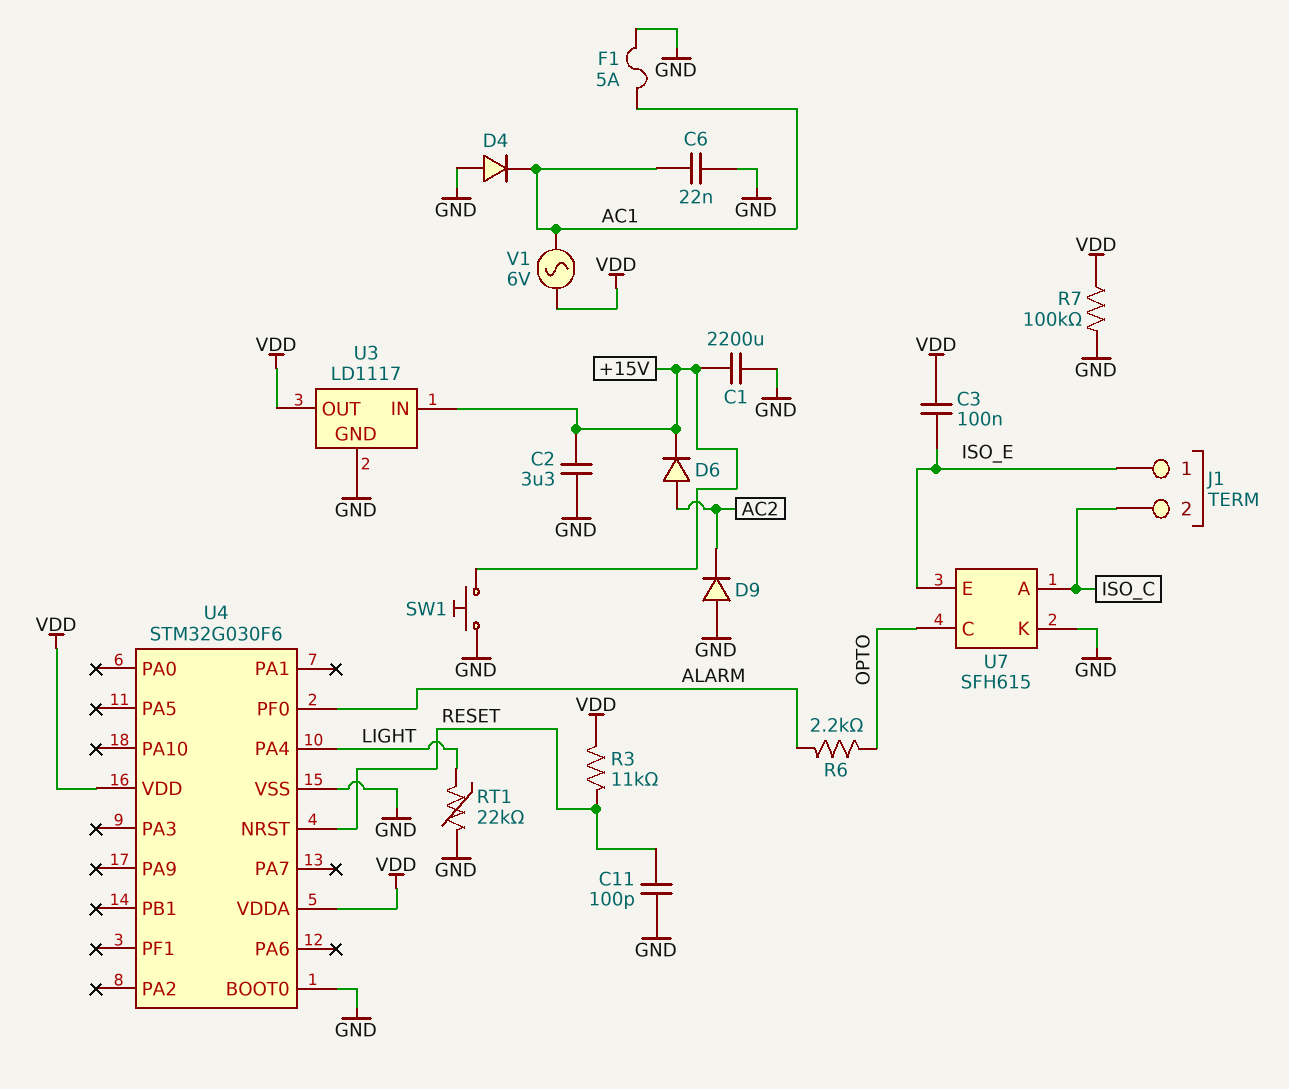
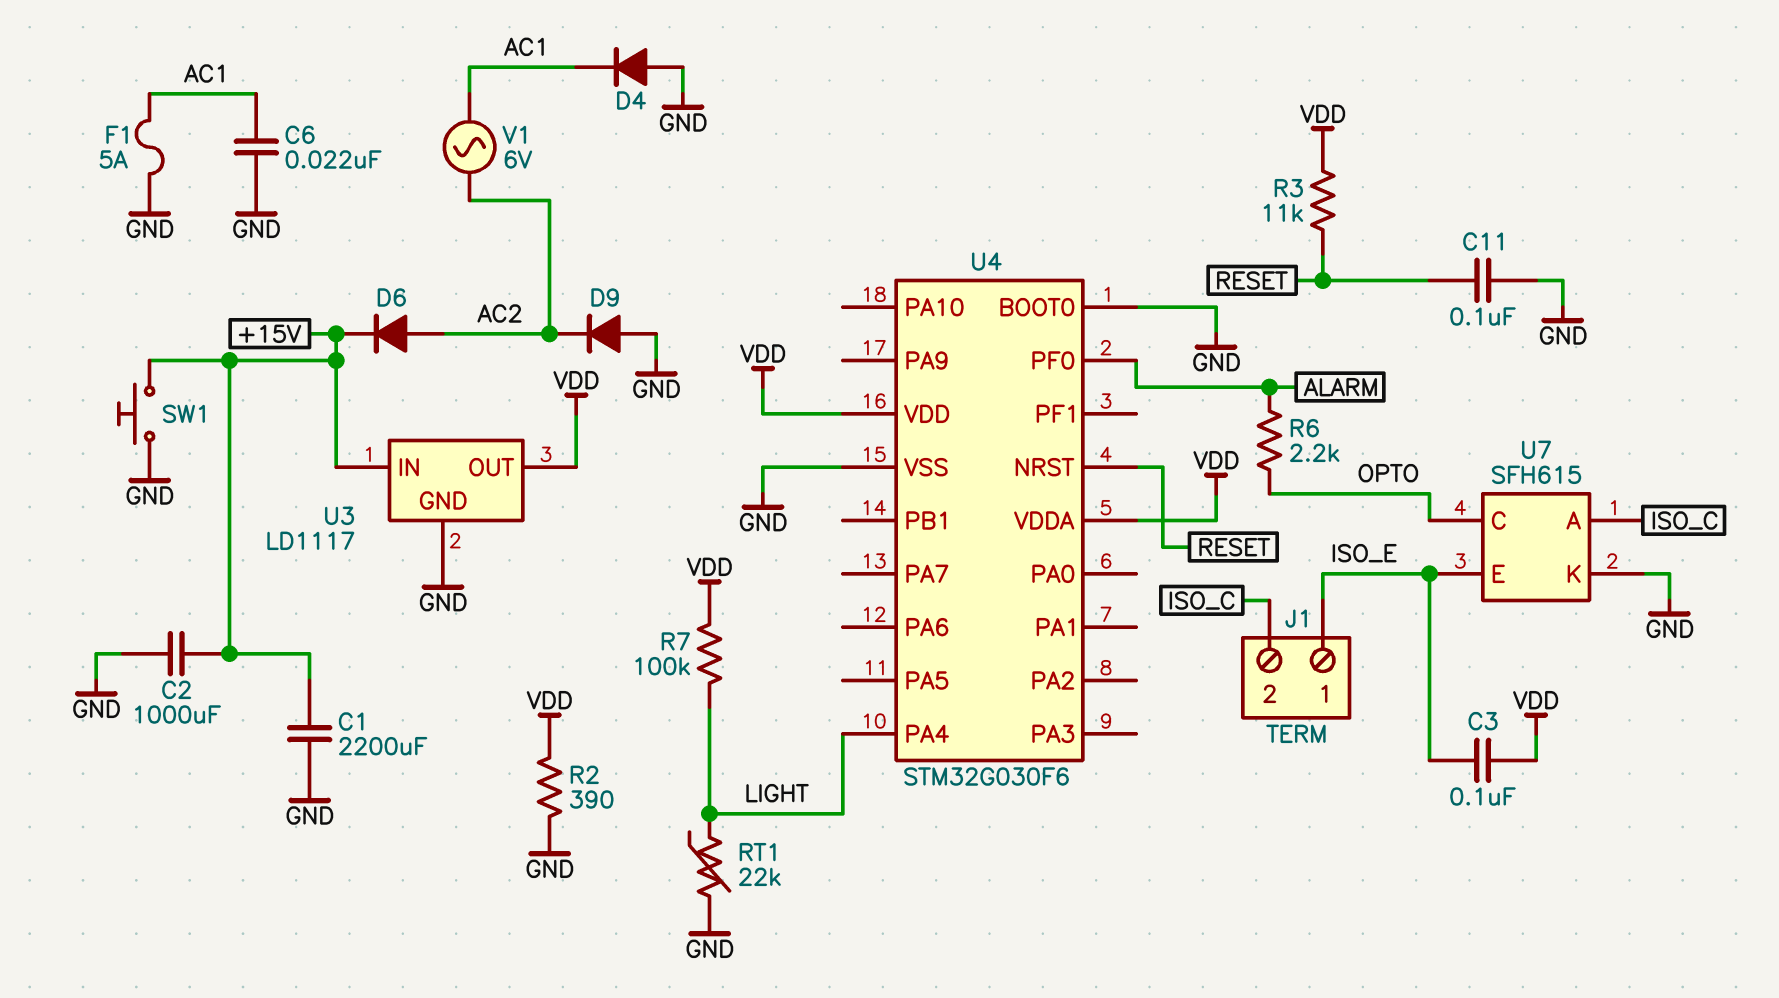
C2: 3.3uF (+15V, GND) -> 1000uF (+15V, GND)
C11: 100pF (GND, RESET) -> 100nF (GND, RESET)
R2: none -> 390 (GND, VDD)
R7: 100k (GND, VDD) -> 100k (LIGHT, VDD)
V1: AC 6V (AC1, VDD) -> AC 6V (AC1, AC2)

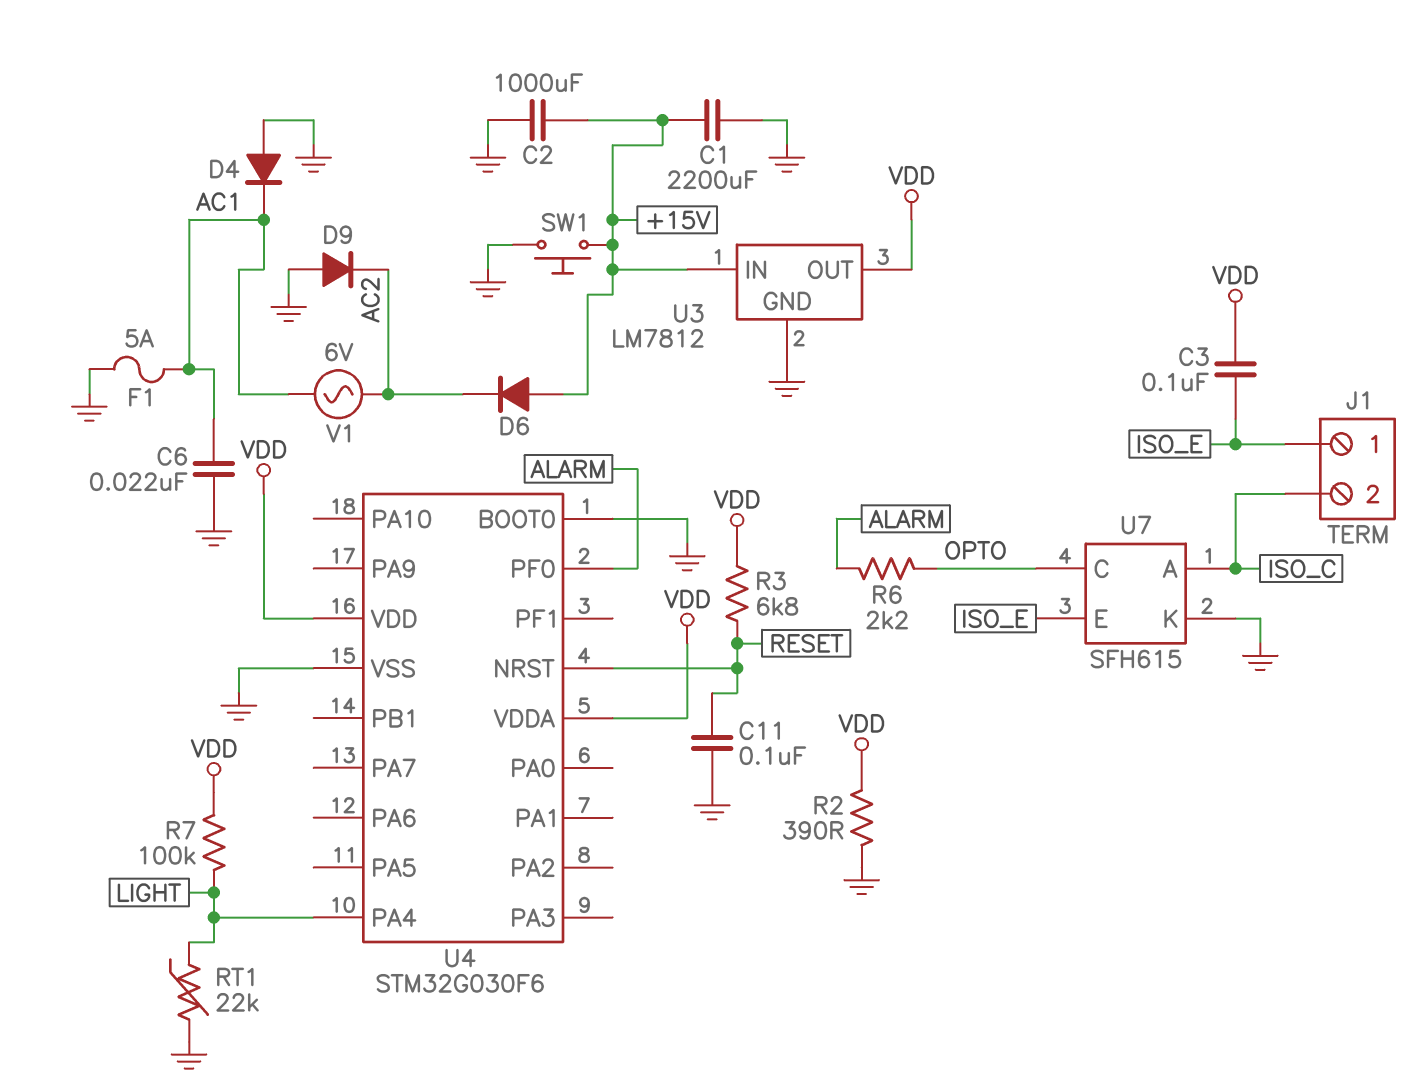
D6: diode (A AC2, K +15V) -> diode (A +15V, K AC2)
R3: 11k (RESET, VDD) -> 6.8k (RESET, VDD)
U3: LD1117 -> LM7812

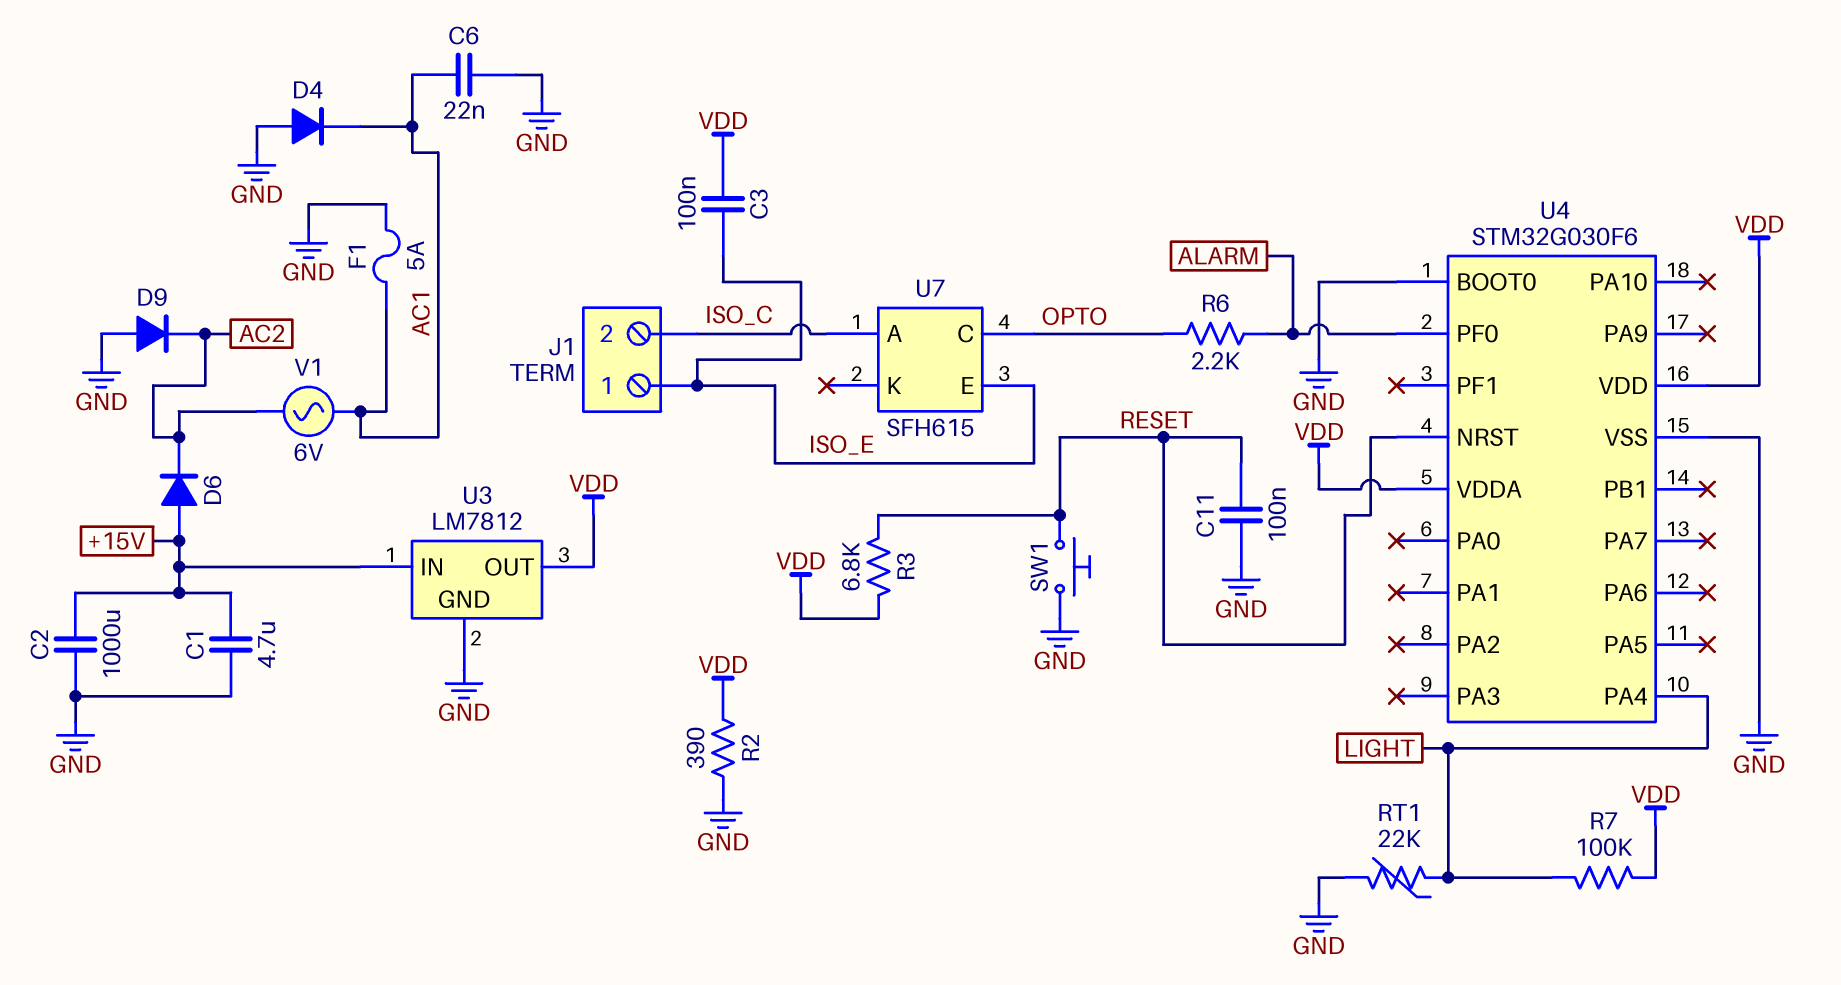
C1: 2200uF (+15V, GND) -> 4.7uF (+15V, GND)
SW1: button (+15V, GND) -> button (GND, RESET)
U7 pin K: GND -> none

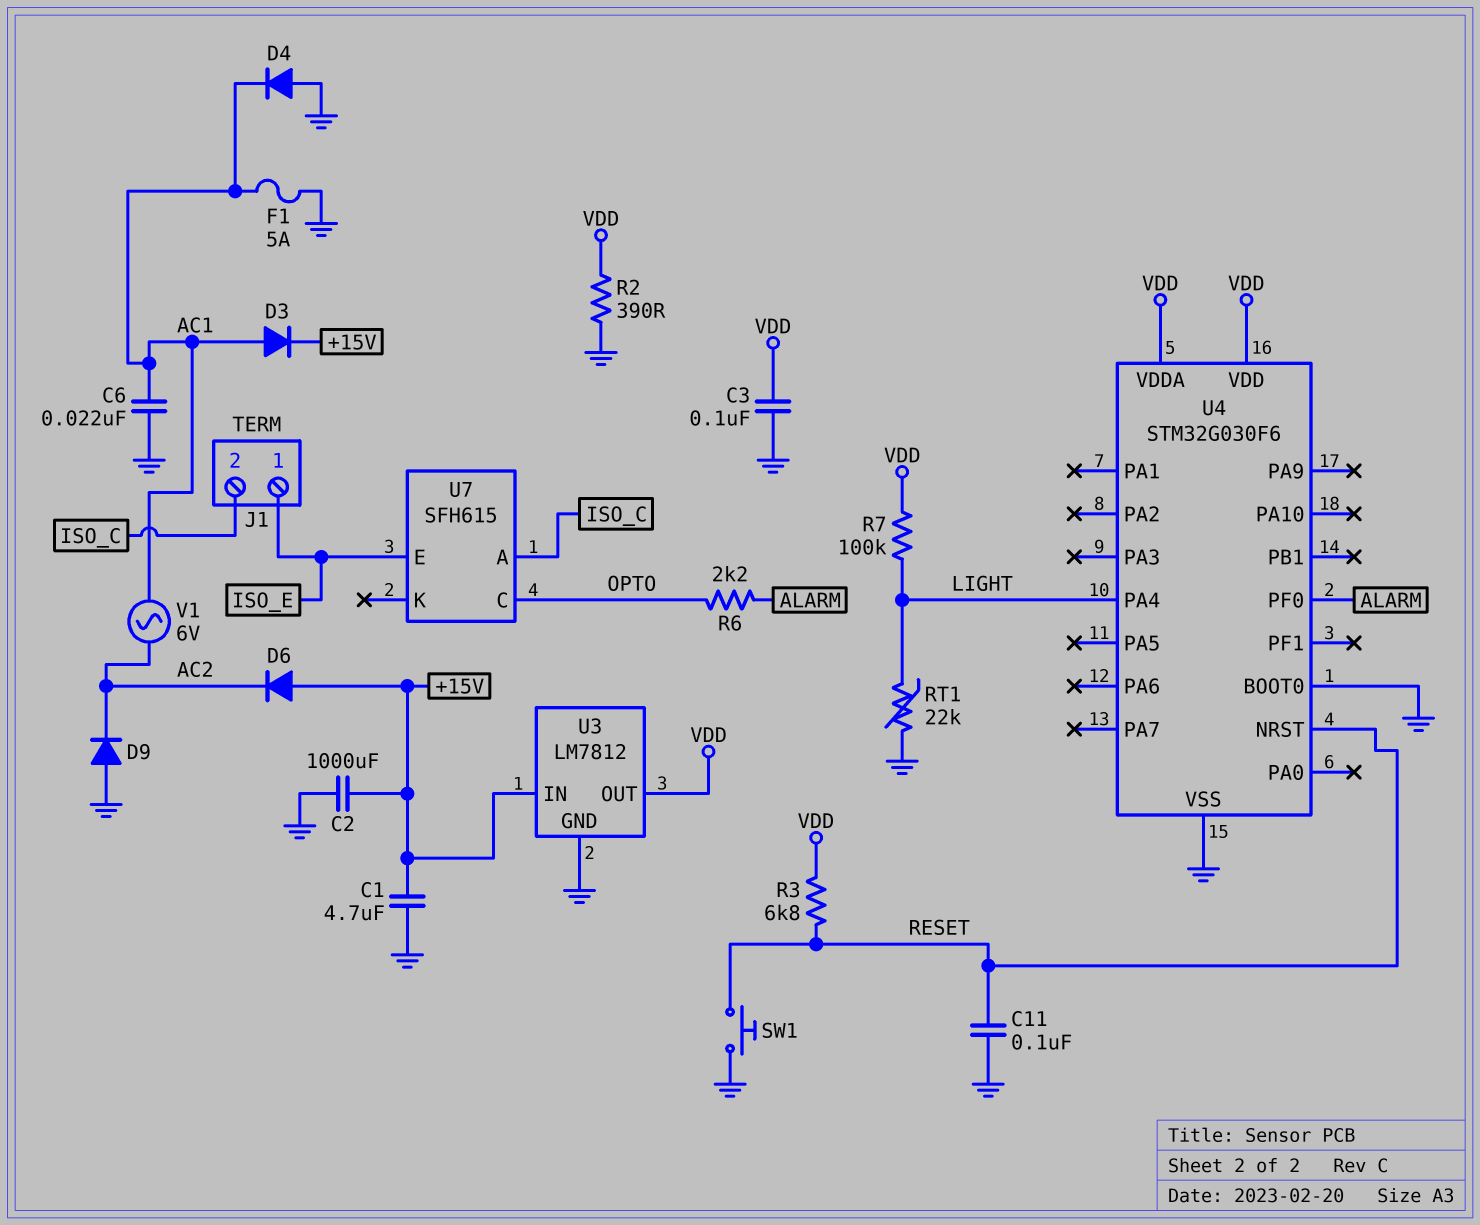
C3: 100nF (ISO_E, VDD) -> 100nF (GND, VDD)
D3: none -> diode (A AC1, K +15V)

